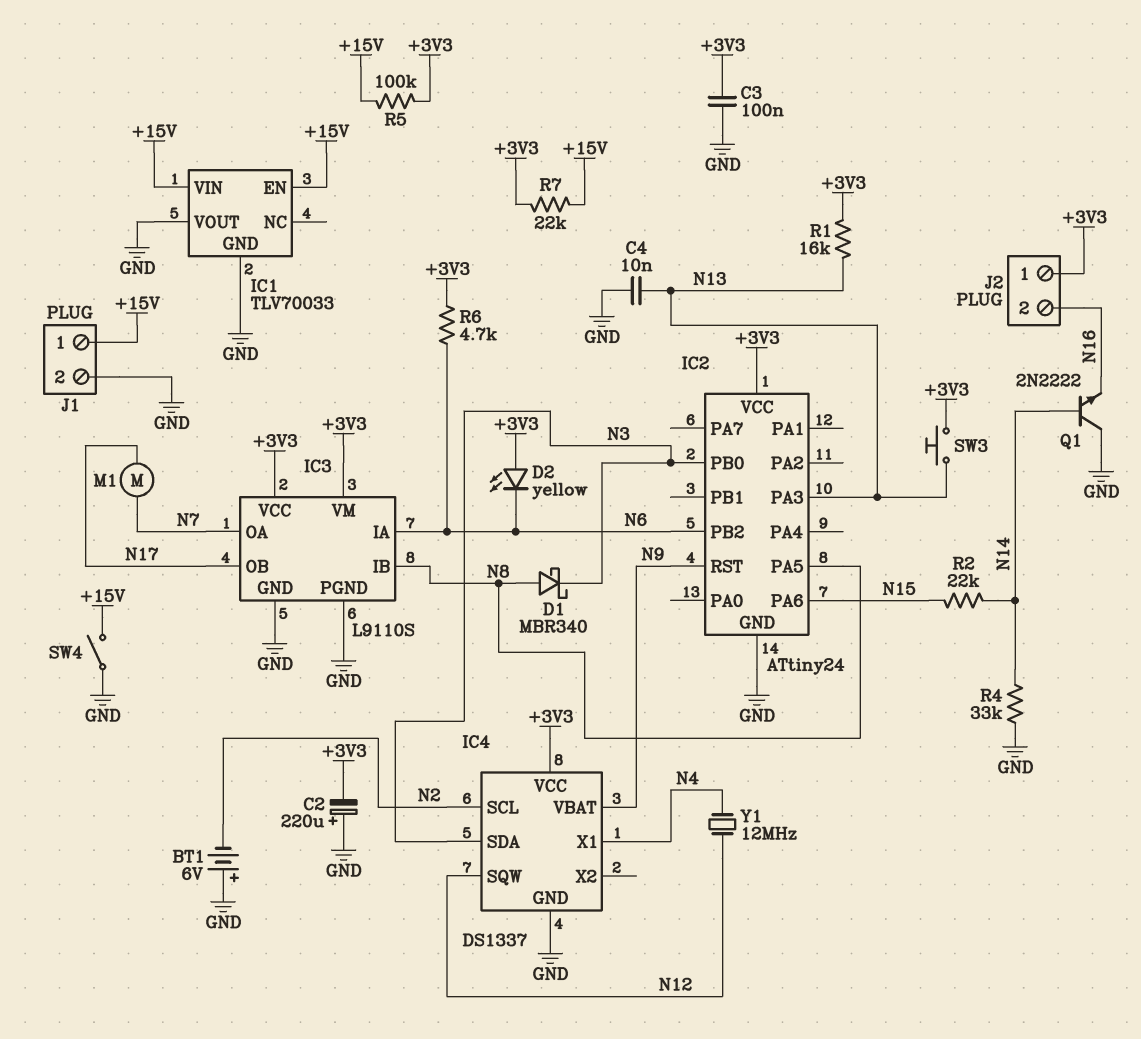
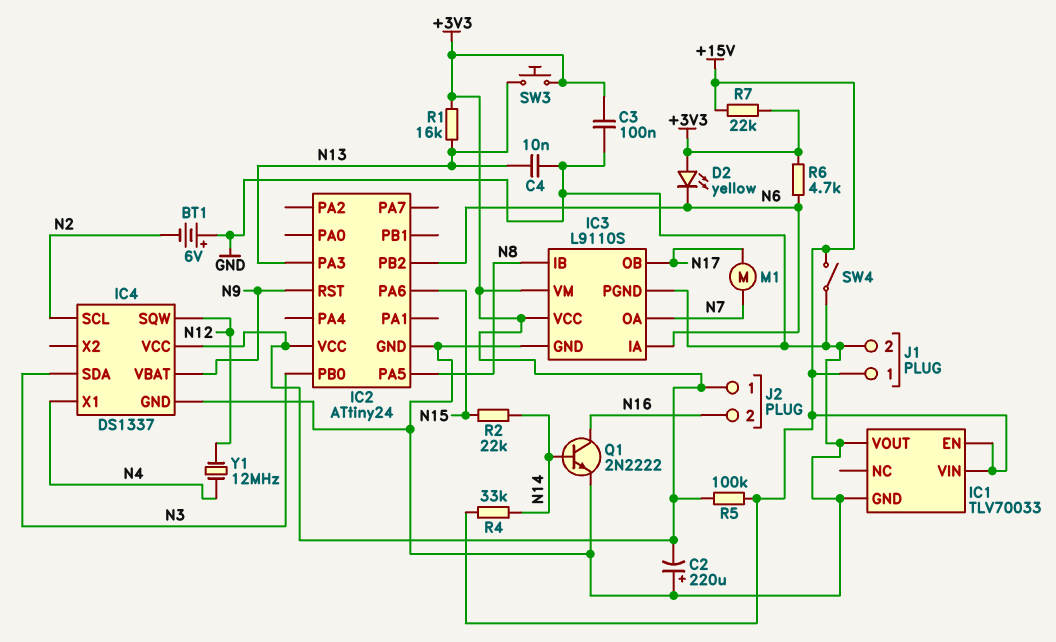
D1: schottky MBR340 (A N8, K N3) -> none
Q1: NPN 2N2222 (B N14, C GND, E N16) -> NPN 2N2222 (B N14, C N16, E GND)
R4: 33k (GND, N14) -> 33k (+15V, N14)

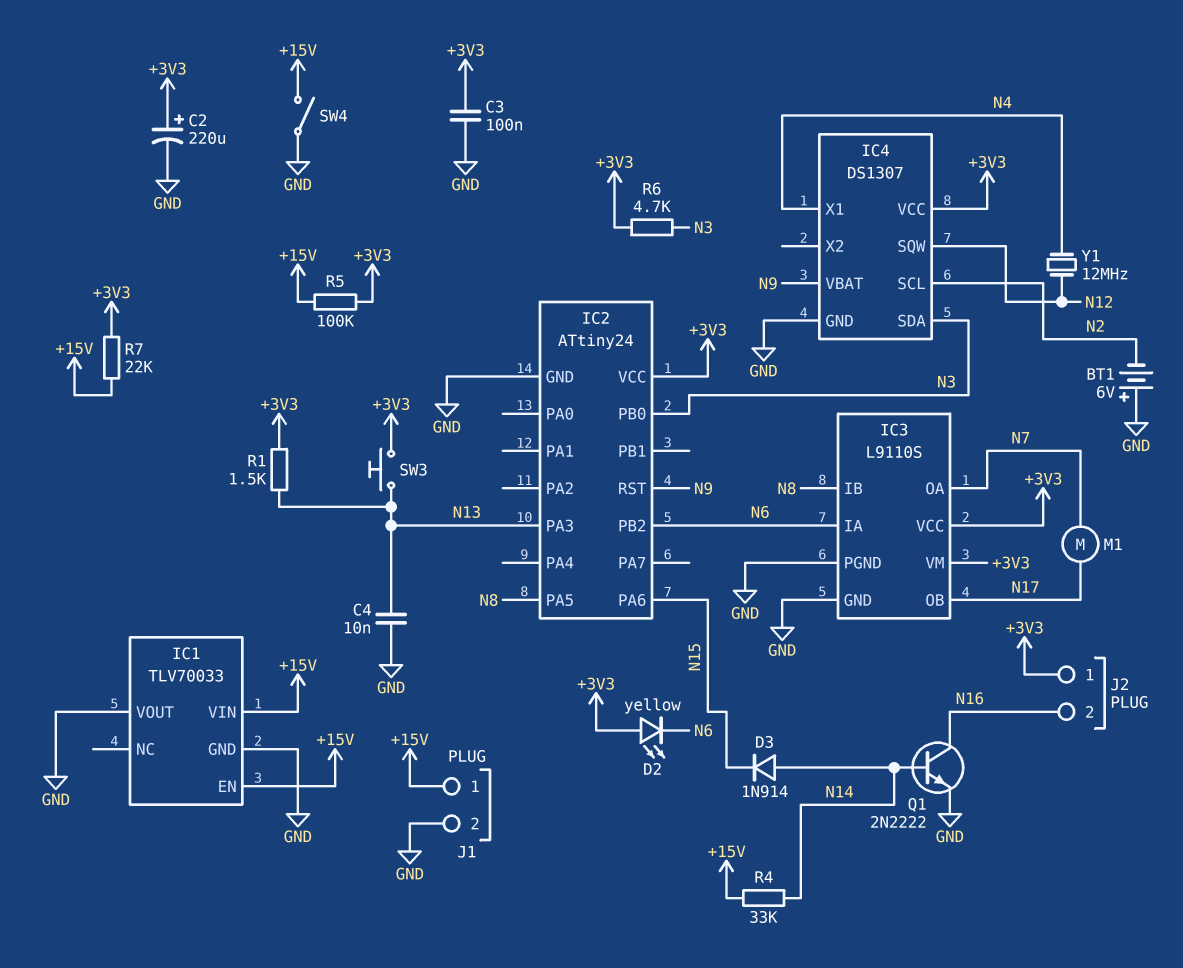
C2: 220uF (plus GND, minus +3V3) -> 220uF (plus +3V3, minus GND)
D3: none -> diode 1N914 (A N14, K N15)
IC4: DS1337 -> DS1307
R1: 16k (+3V3, N13) -> 1.5k (+3V3, N13)
R2: 22k (N14, N15) -> none
R6: 4.7k (+3V3, N6) -> 4.7k (+3V3, N3)

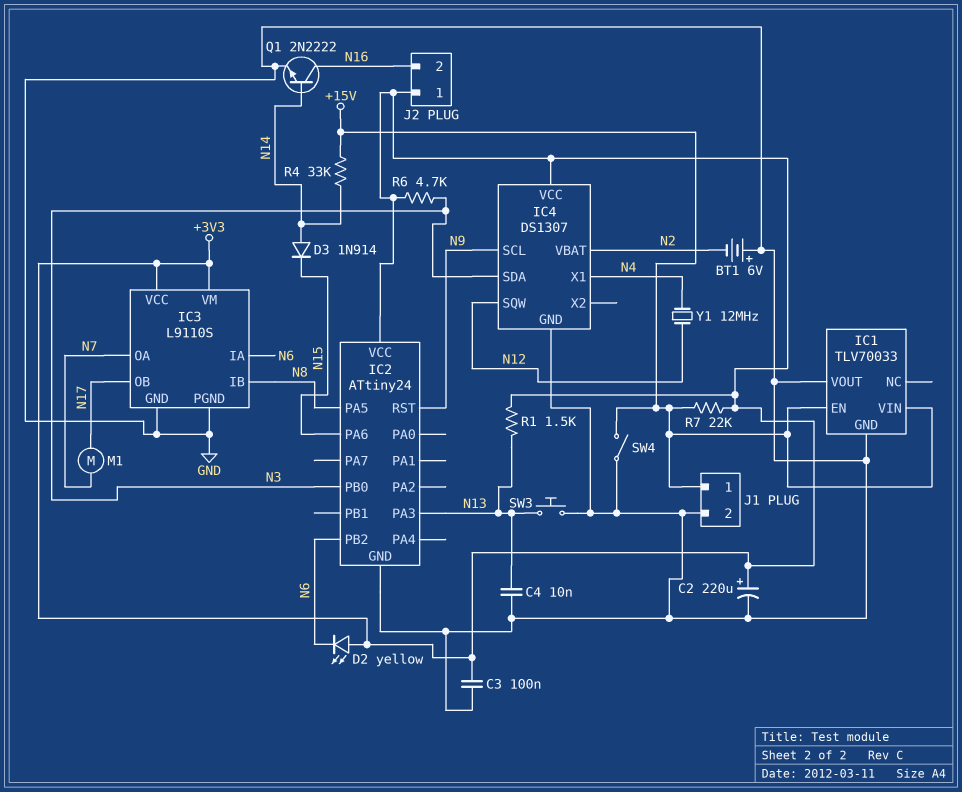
IC4 pin SCL: N2 -> N9
IC4 pin VBAT: N9 -> N2
R5: 100k (+3V3, +15V) -> none
SW3: button (+3V3, N13) -> button (GND, N13)

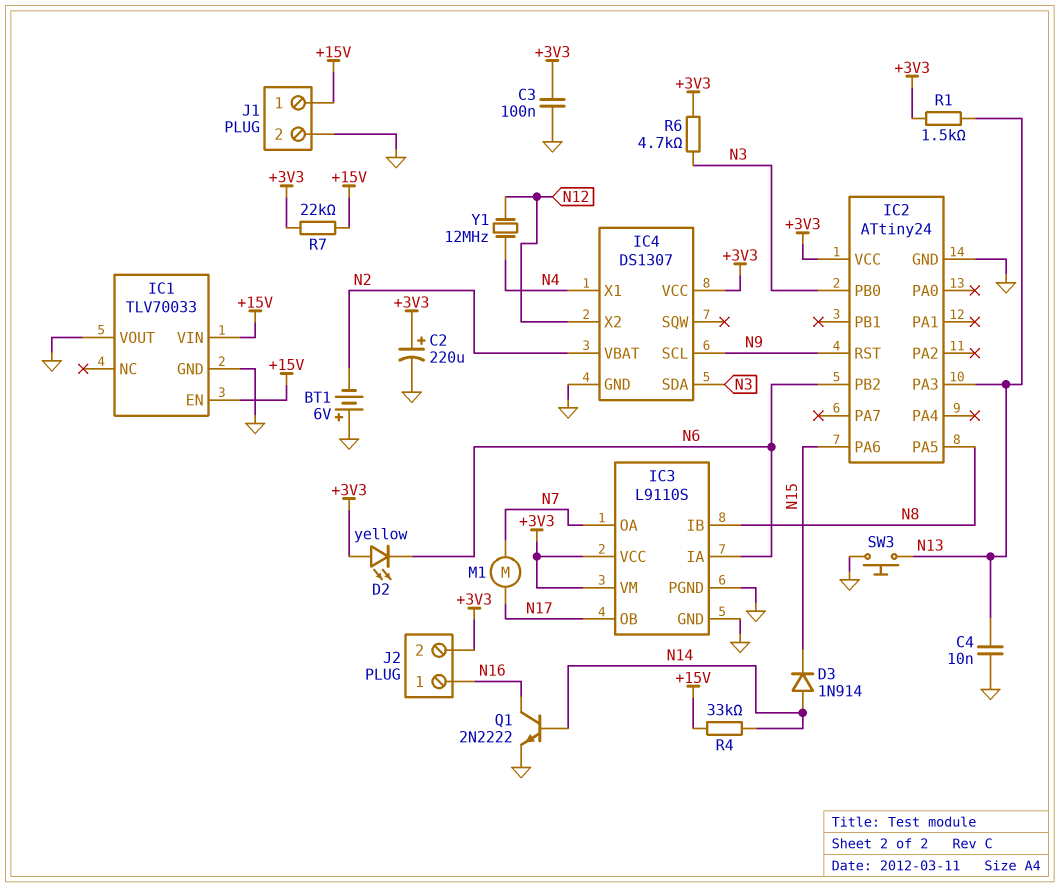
IC4 pin SQW: N12 -> none
IC4 pin X2: none -> N12
J2 pin 1: +3V3 -> N16
J2 pin 2: N16 -> +3V3
SW4: switch (+15V, GND) -> none

